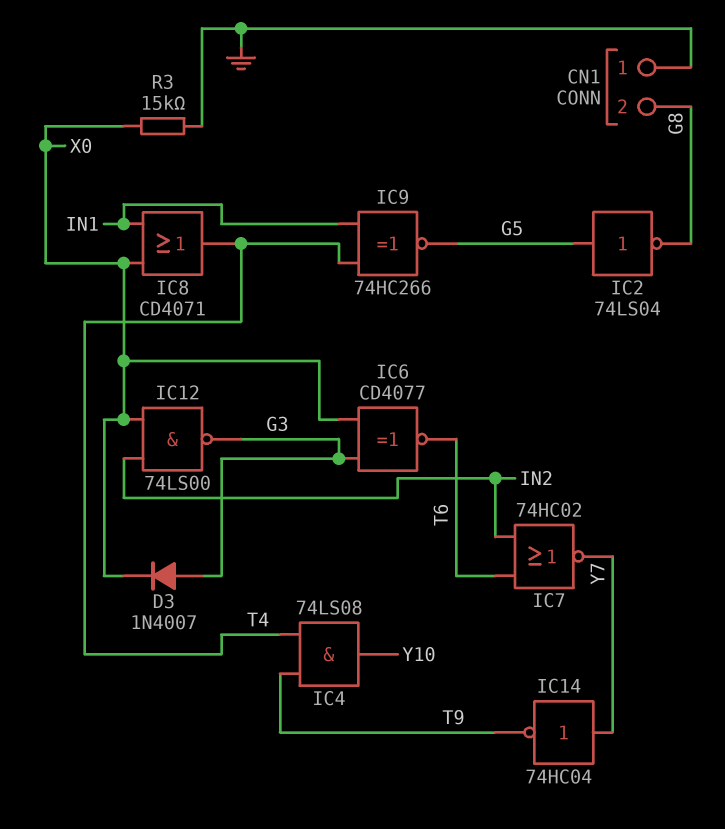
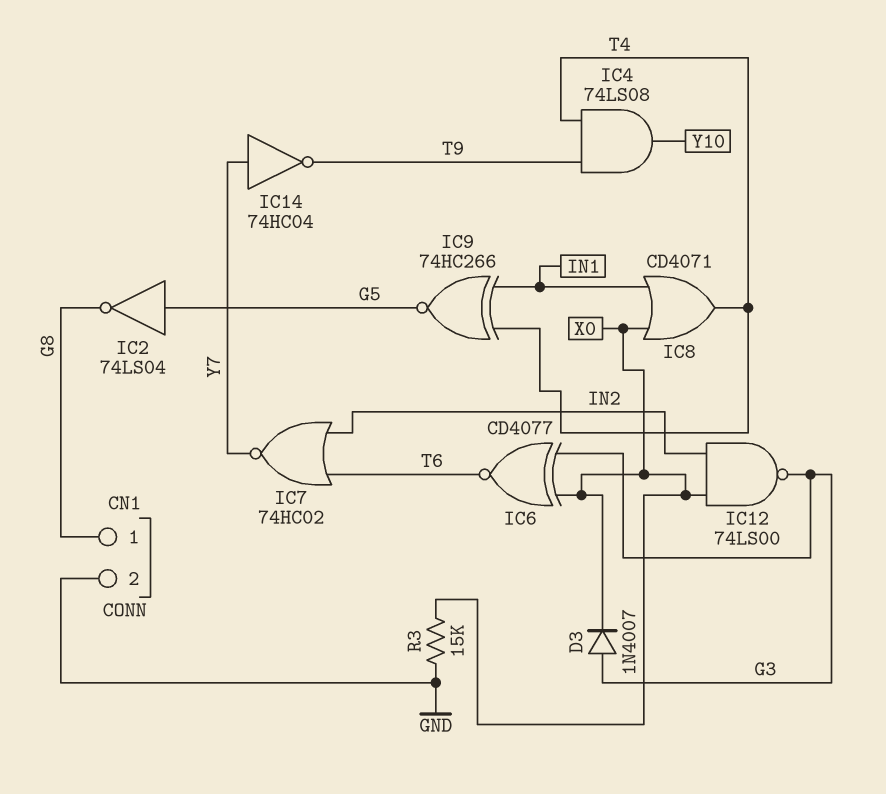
CN1 pin 1: GND -> G8
CN1 pin 2: G8 -> GND

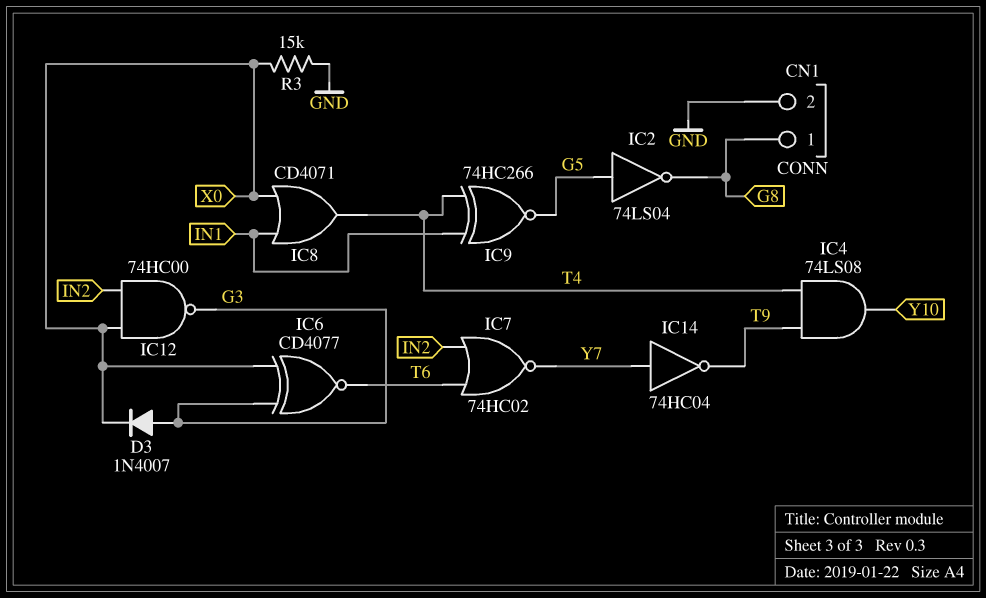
IC12: NAND 74LS00 (in IN2, in X0, out G3) -> NAND 74HC00 (in IN2, in X0, out G3)

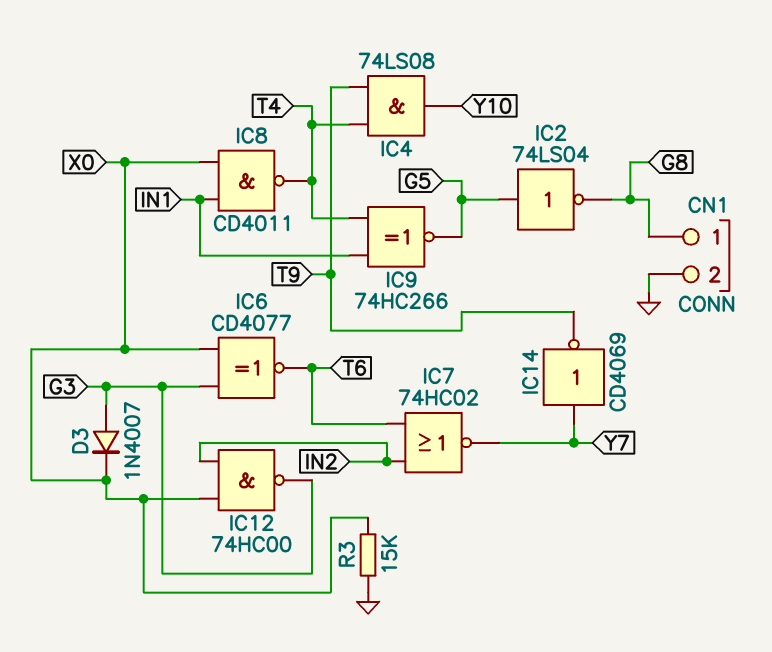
IC8: OR CD4071 (in IN1, in X0, out T4) -> NAND CD4011 (in IN1, in X0, out T4)
IC14: NOT 74HC04 (in Y7, out T9) -> NOT CD4069 (in Y7, out T9)

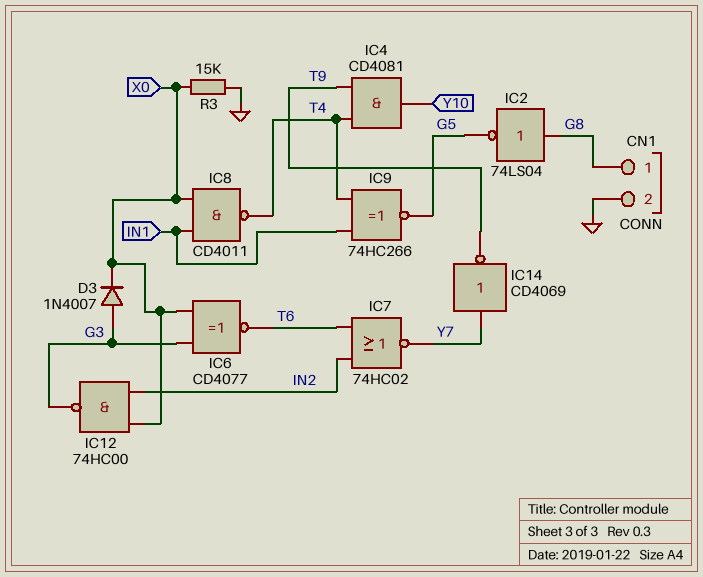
IC2: NOT 74LS04 (in G5, out G8) -> NOT 74LS04 (in G8, out G5)
IC4: AND 74LS08 (in T4, in T9, out Y10) -> AND CD4081 (in T4, in T9, out Y10)

